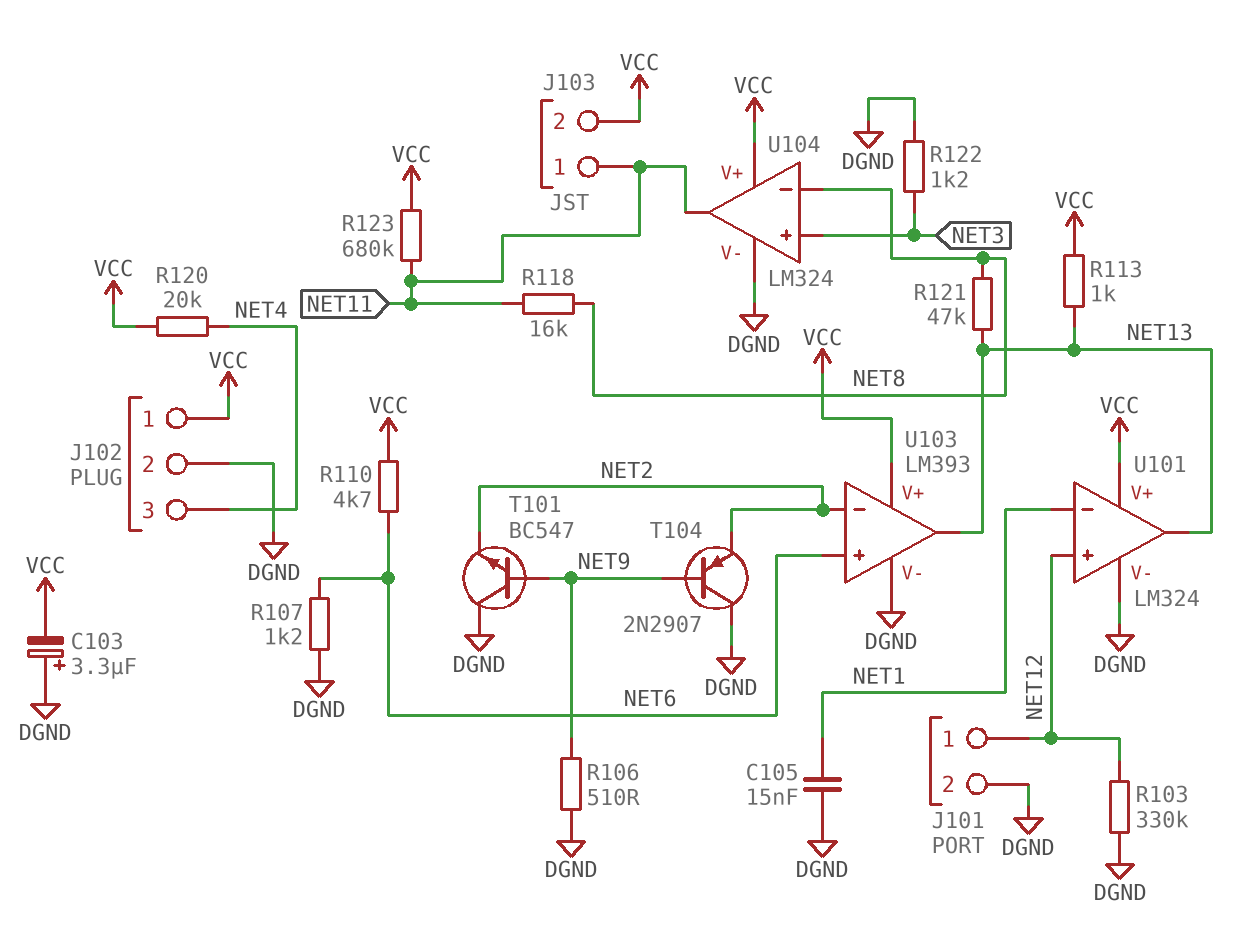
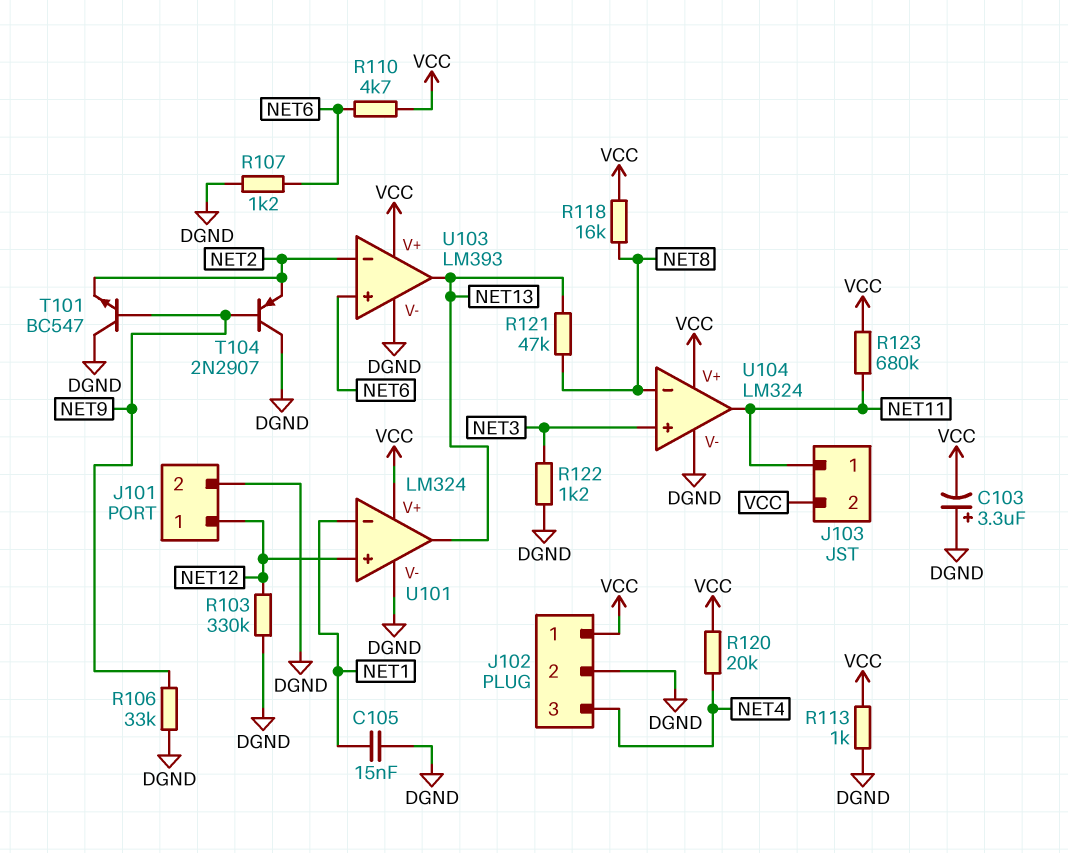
R106: 510 (DGND, NET9) -> 33k (DGND, NET9)
R113: 1k (NET13, VCC) -> 1k (DGND, VCC)
R118: 16k (NET8, NET11) -> 16k (NET8, VCC)

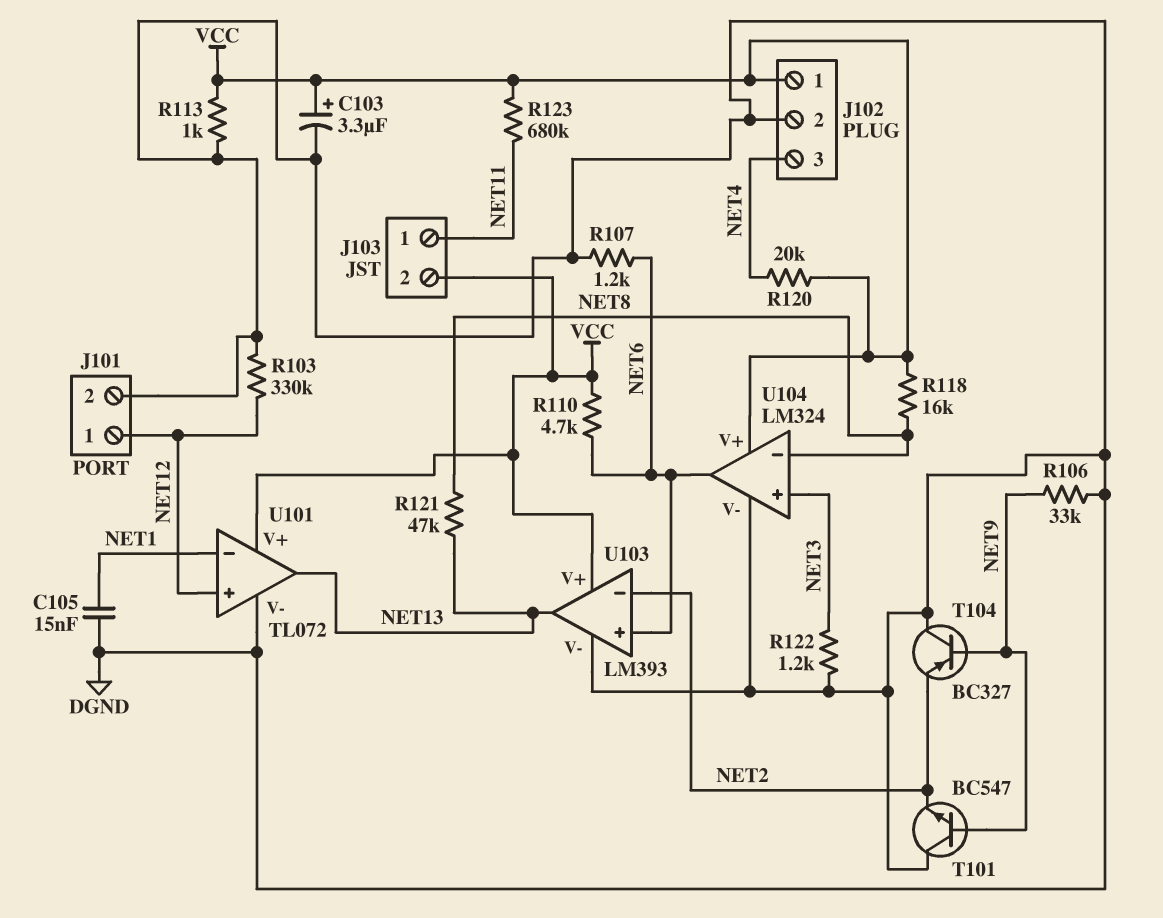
C103: 3.3uF (plus DGND, minus VCC) -> 3.3uF (plus VCC, minus DGND)
T104: PNP 2N2907 (B NET9, C DGND, E NET2) -> PNP BC327 (B NET9, C DGND, E NET2)
U101: LM324 -> TL072
U104 pin out: NET11 -> NET6

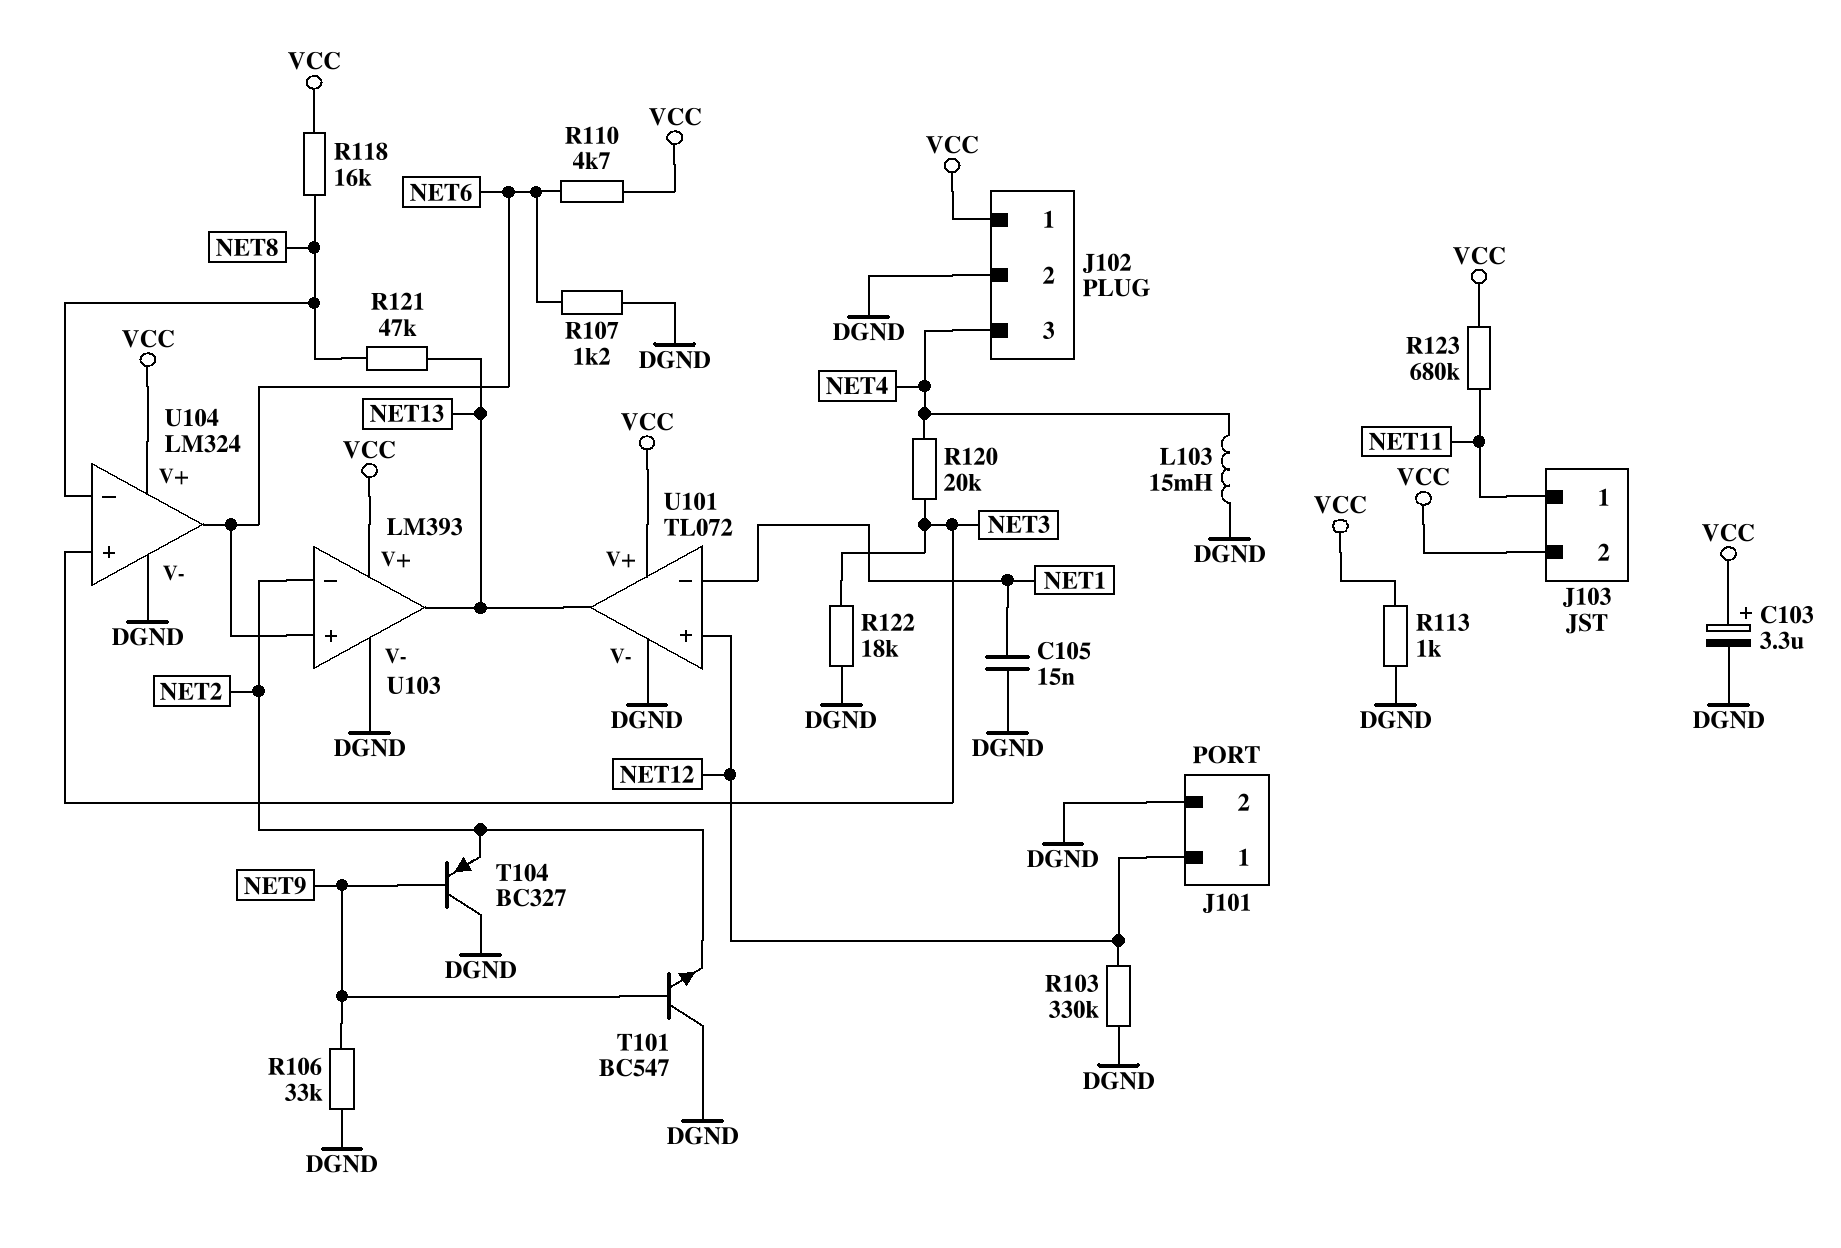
L103: none -> 15mH (DGND, NET4)
R120: 20k (NET4, VCC) -> 20k (NET3, NET4)
R122: 1.2k (DGND, NET3) -> 18k (DGND, NET3)

